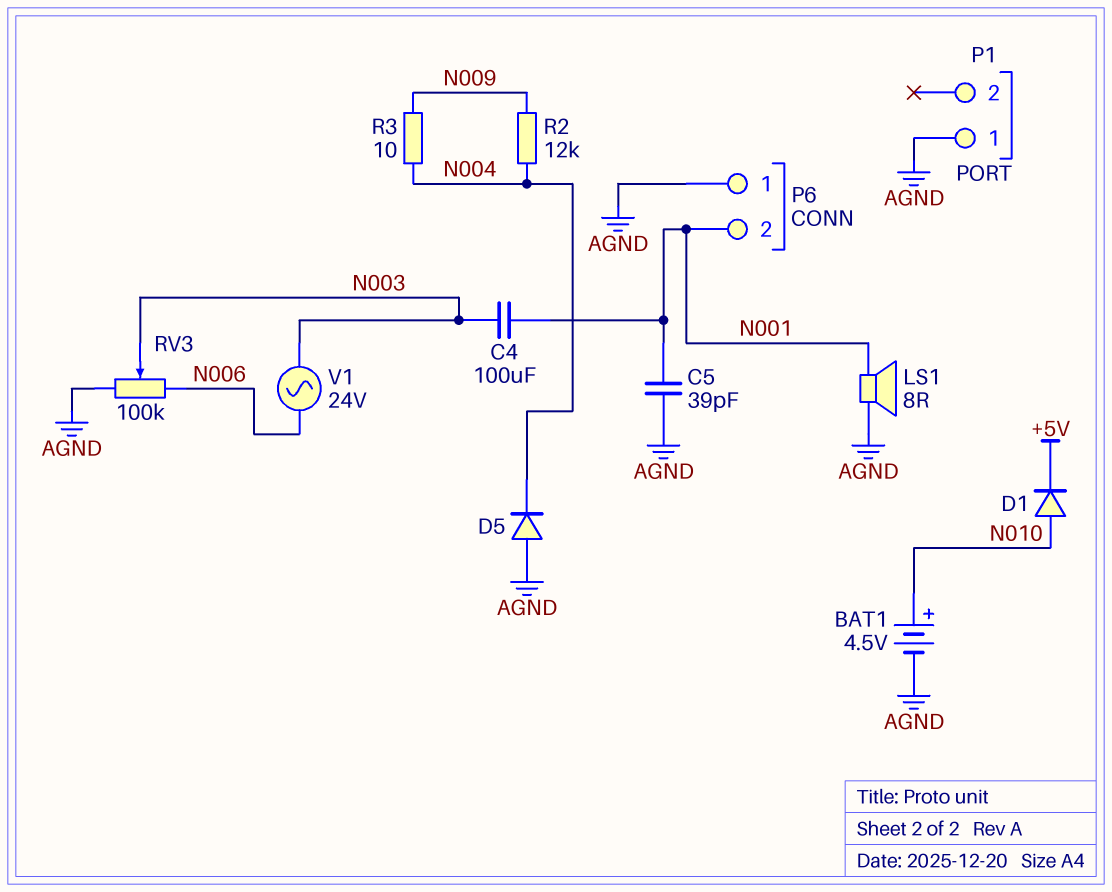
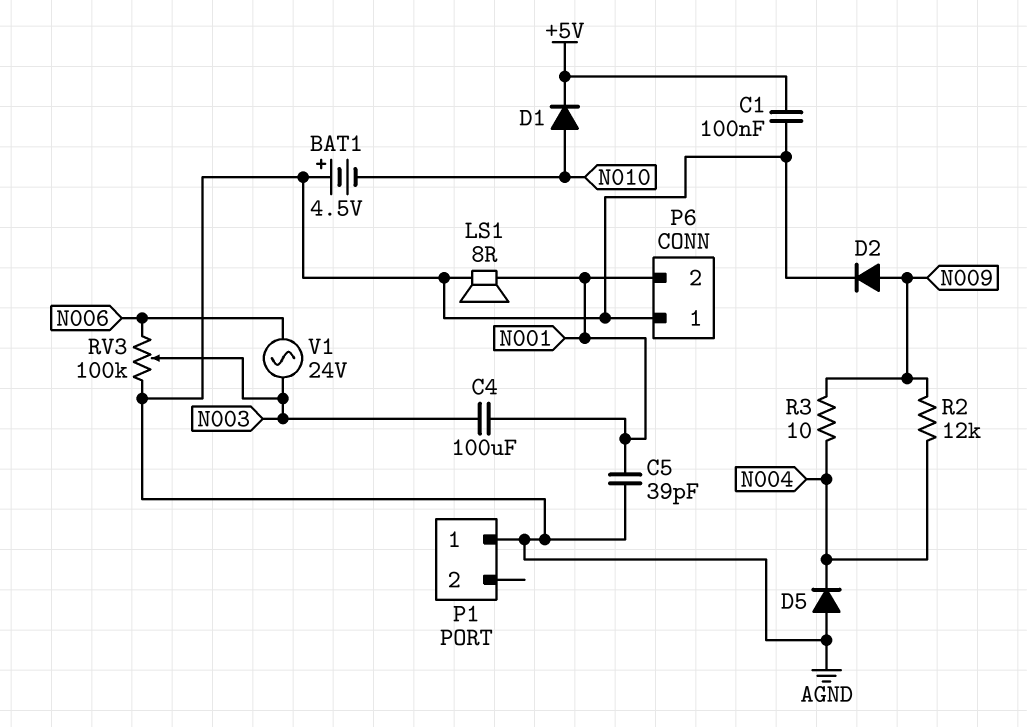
BAT1: 4.5V (plus N010, minus AGND) -> 4.5V (plus AGND, minus N010)
C1: none -> 100nF (+5V, AGND)
D2: none -> diode (A N009, K AGND)

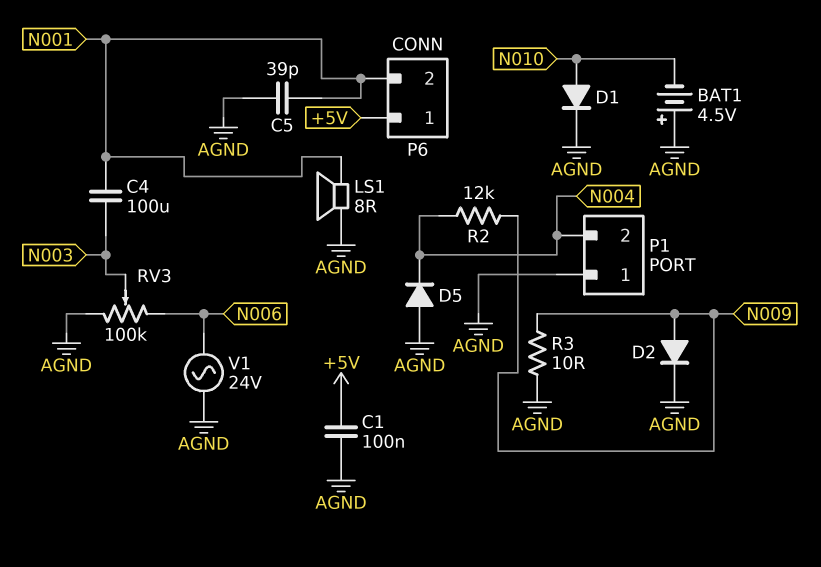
D1: diode (A N010, K +5V) -> diode (A N010, K AGND)
P1 pin 2: none -> N004
P6 pin 1: AGND -> +5V
R3: 10 (N004, N009) -> 10 (AGND, N009)
V1: AC 24V (N003, N006) -> AC 24V (AGND, N006)

